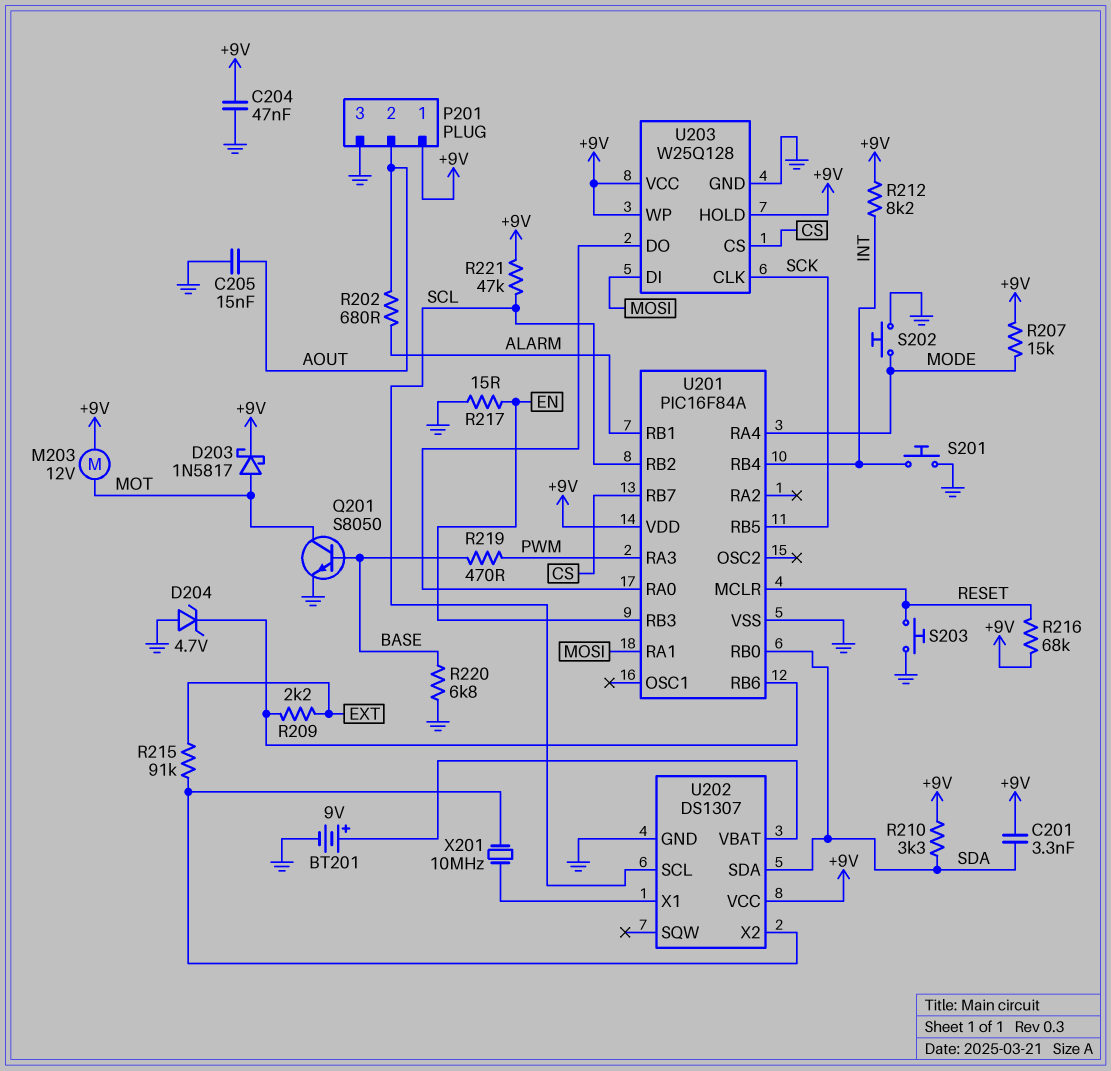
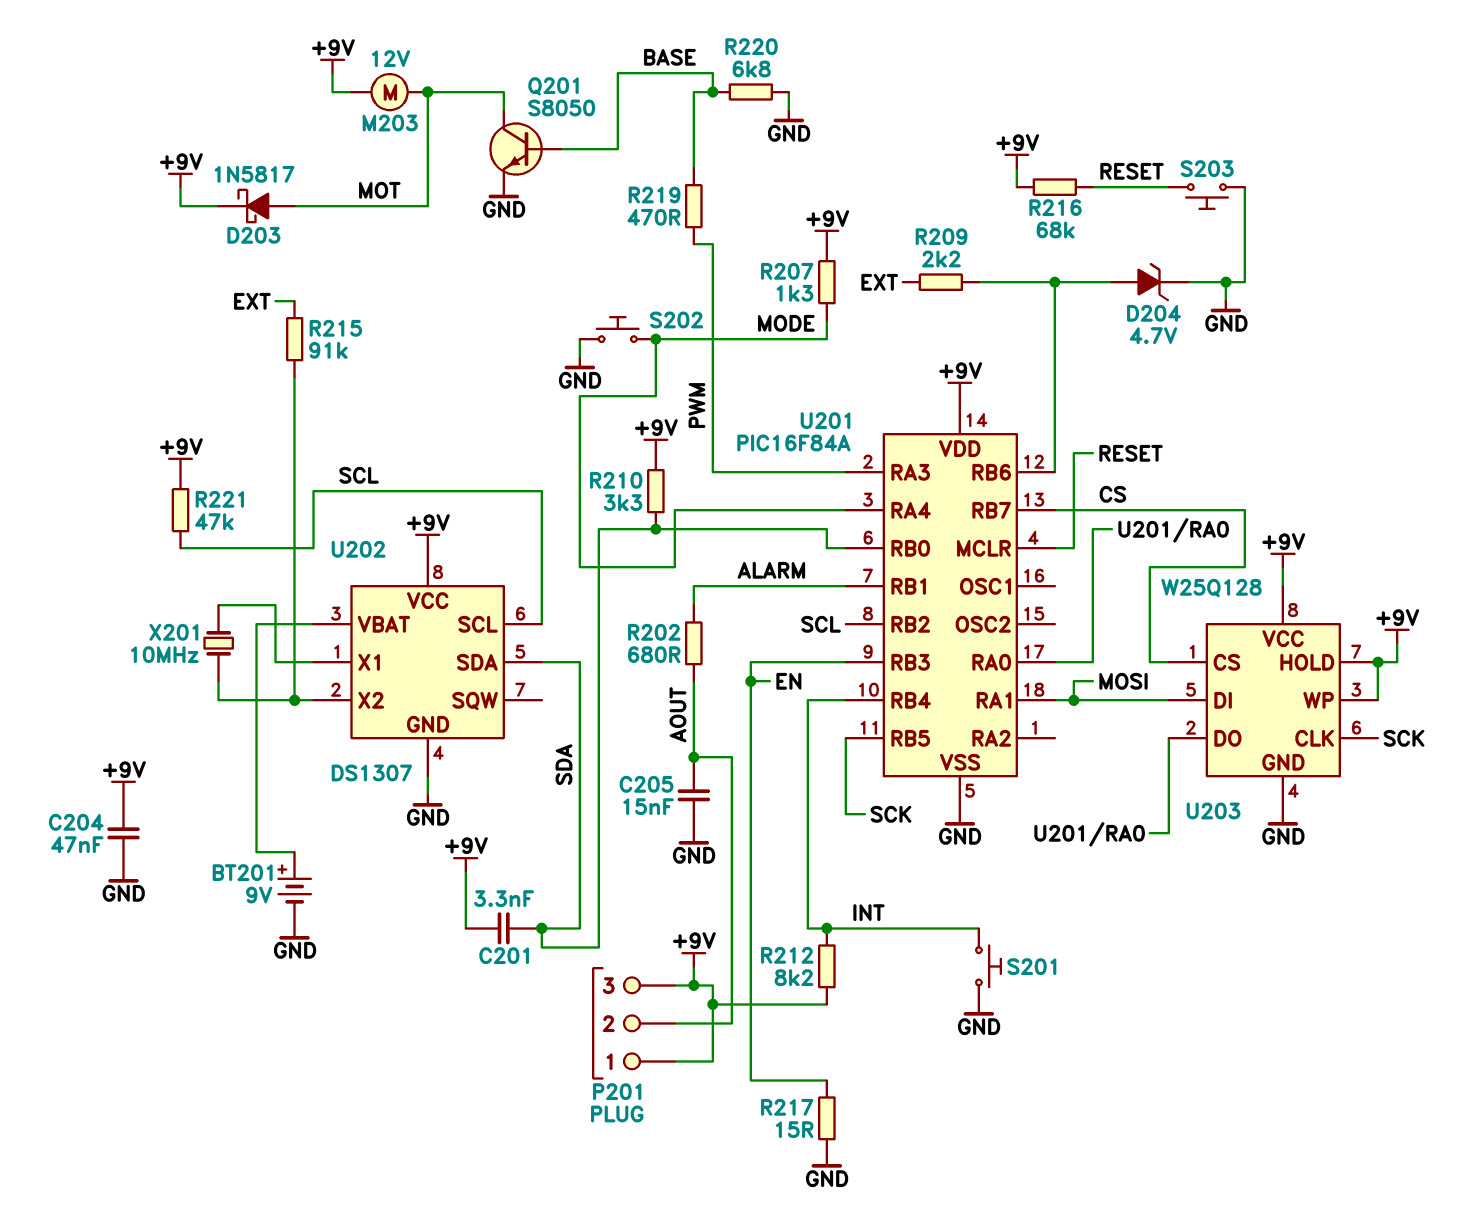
D204: zener 4.7V (A GND, K U201/RB6) -> zener 4.7V (A U201/RB6, K GND)
P201 pin 3: GND -> +9V
R207: 15k (+9V, MODE) -> 1.3k (+9V, MODE)

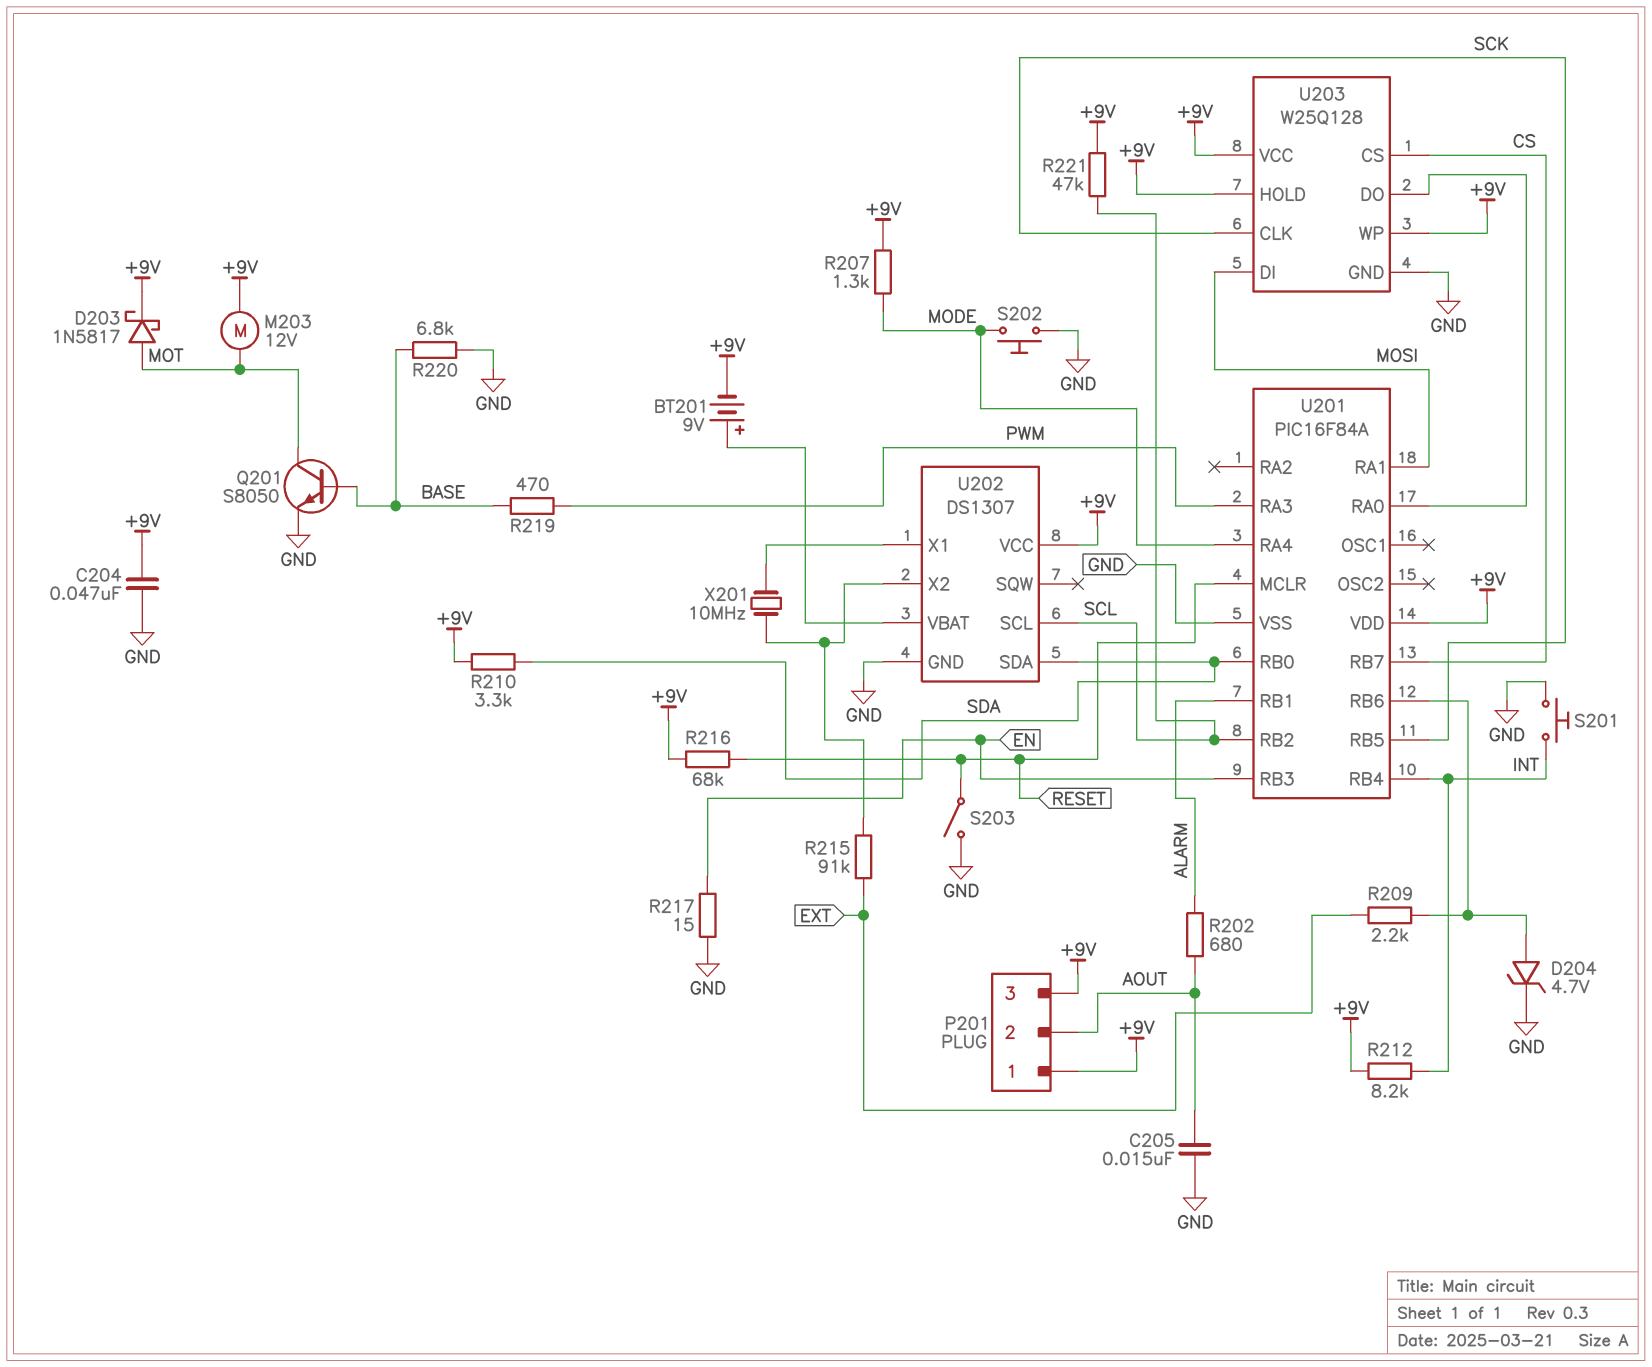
BT201: 9V (plus U202/VBAT, minus GND) -> 9V (plus U202/VBAT, minus +9V)
C201: 3.3nF (+9V, SDA) -> none
S203: button (GND, RESET) -> switch (GND, RESET)

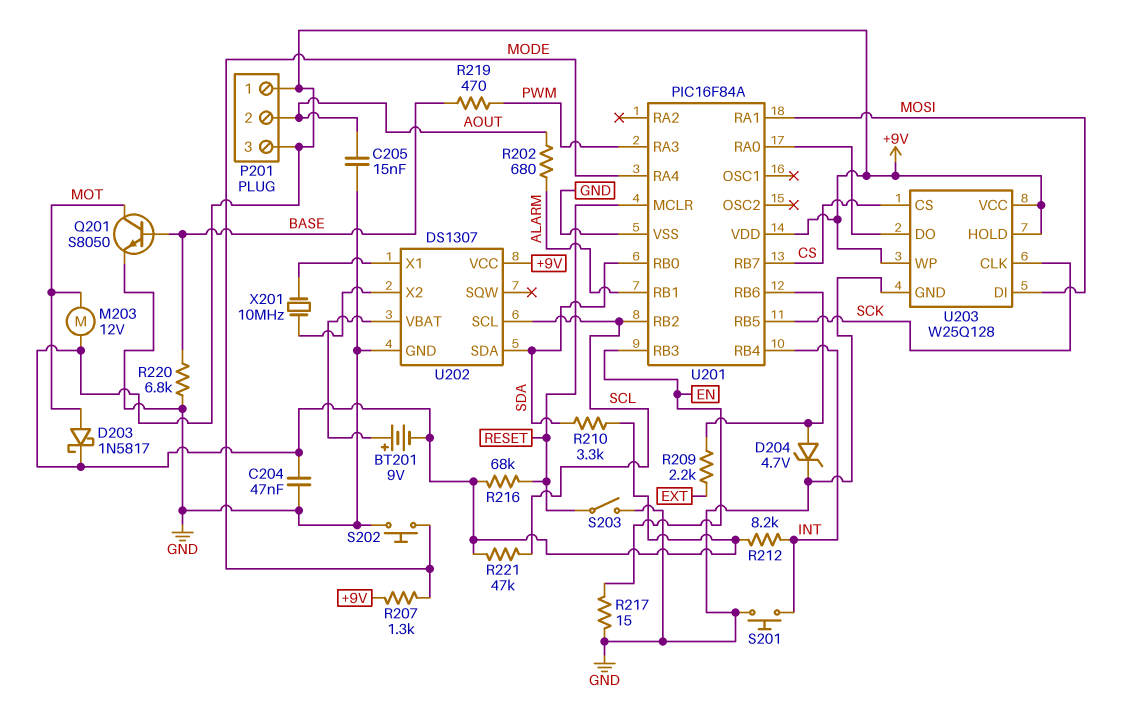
R215: 91k (EXT, U202/X2) -> none

